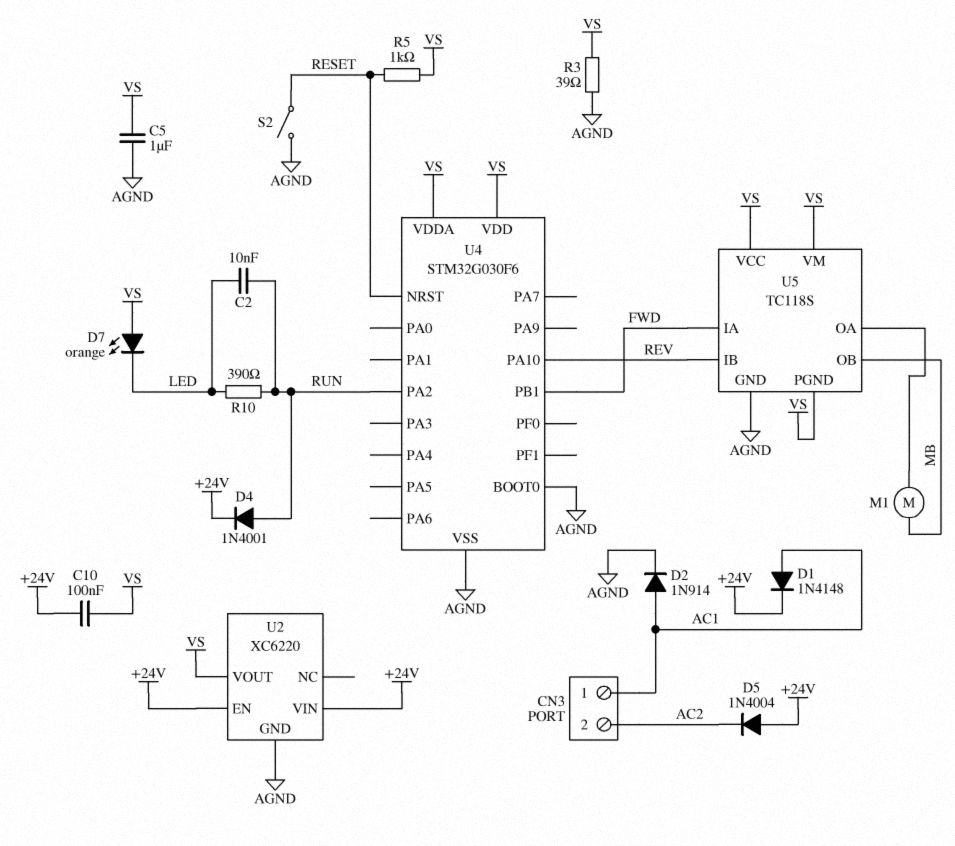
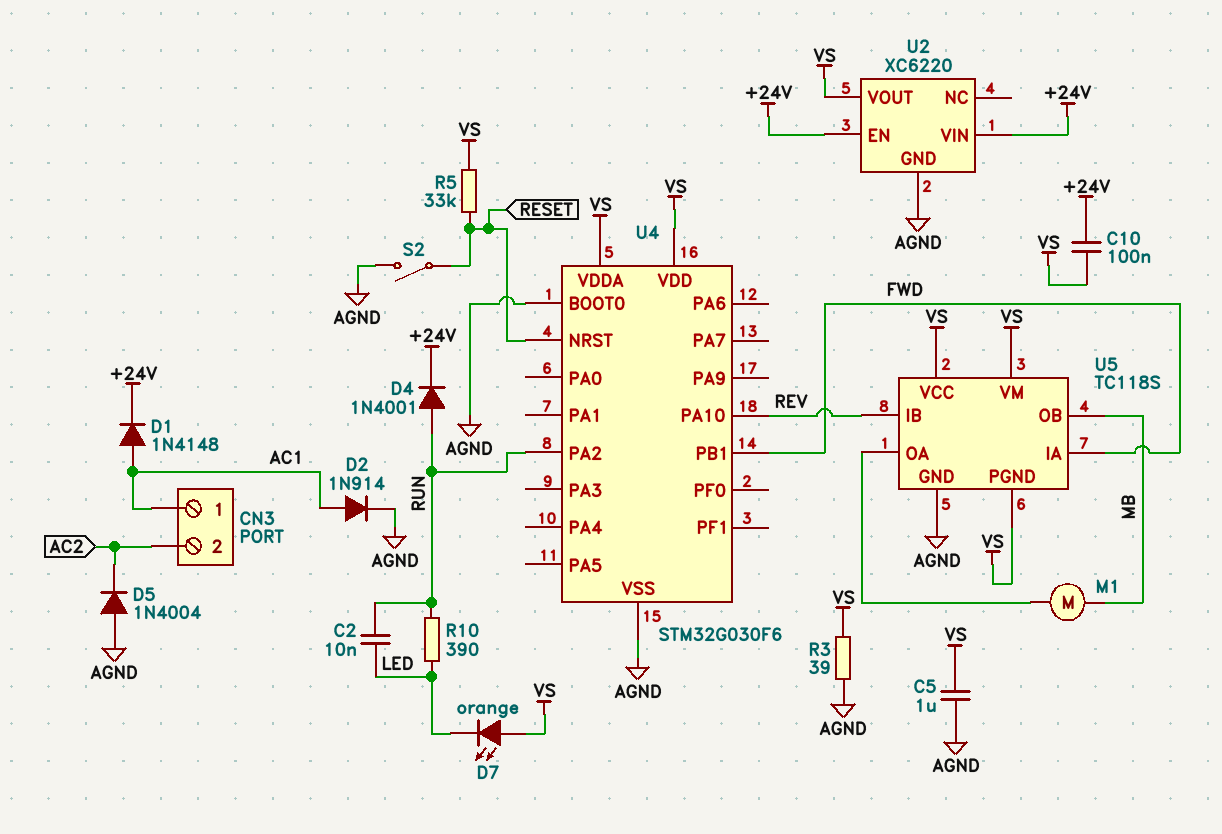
D5: diode 1N4004 (A +24V, K AC2) -> diode 1N4004 (A AGND, K AC2)
R5: 1k (RESET, VS) -> 33k (RESET, VS)

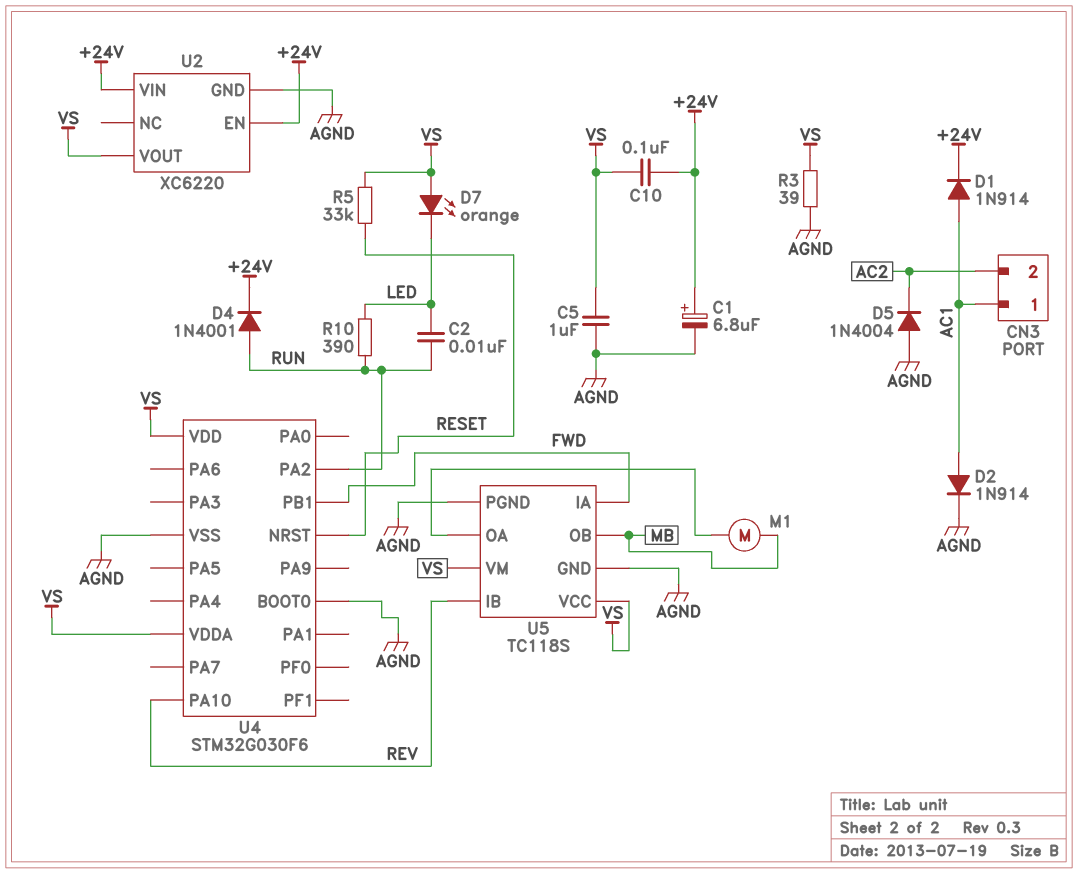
C1: none -> 6.8uF (plus +24V, minus AGND)
D1: diode 1N4148 (A AC1, K +24V) -> diode 1N914 (A AC1, K +24V)
S2: switch (AGND, RESET) -> none
U5 pin PGND: VS -> AGND

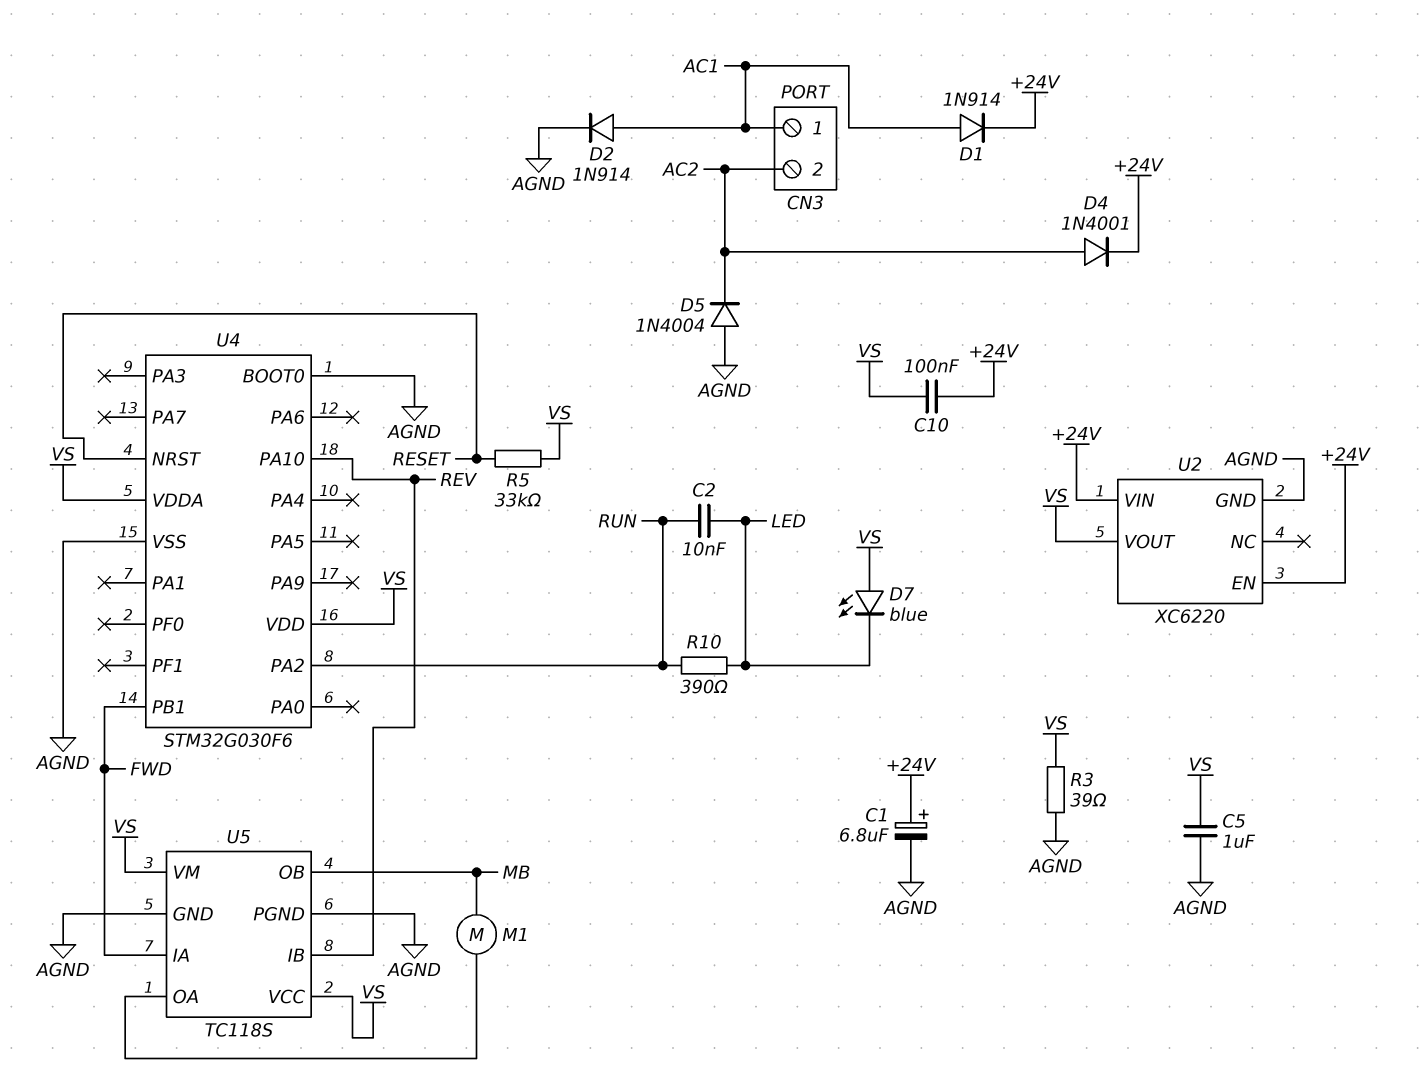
D4: diode 1N4001 (A RUN, K +24V) -> diode 1N4001 (A AC2, K +24V)
D7: LED orange (A VS, K LED) -> LED blue (A VS, K LED)

